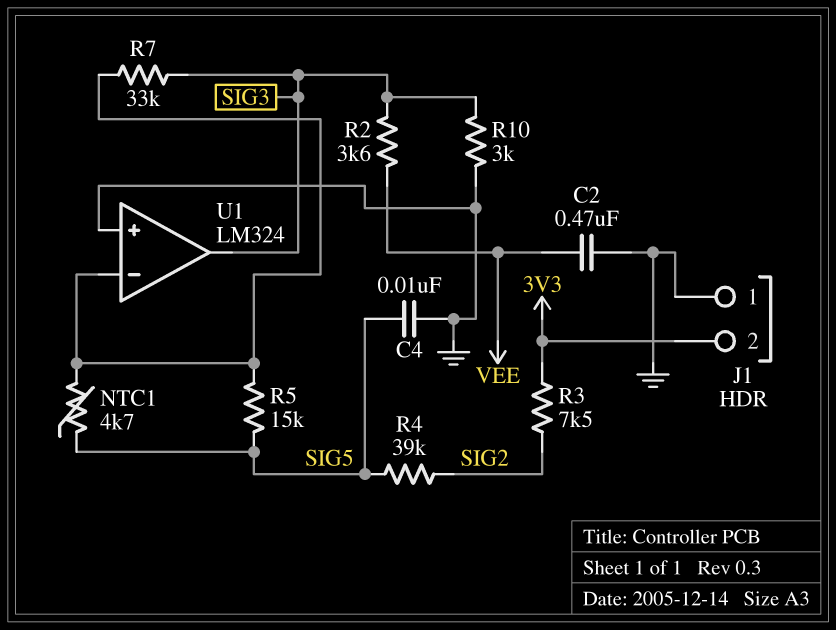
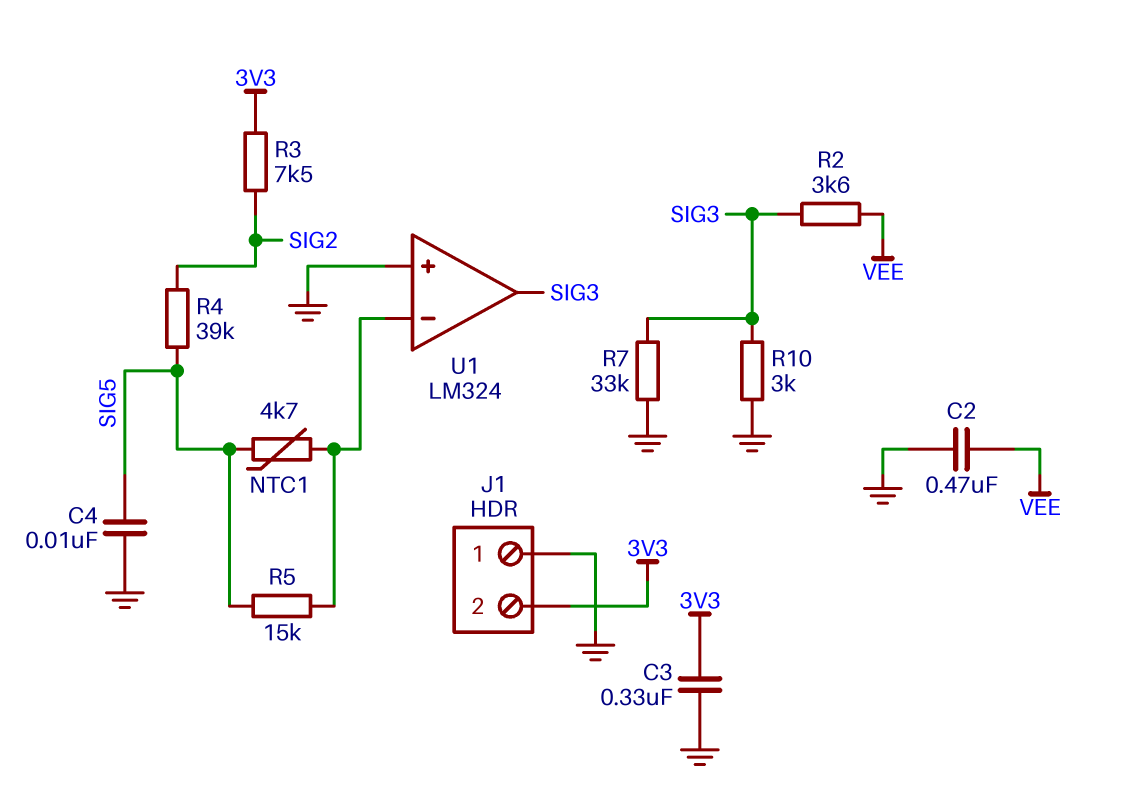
C3: none -> 330nF (3V3, GND)
R7: 33k (SIG3, U1/in-) -> 33k (GND, SIG3)

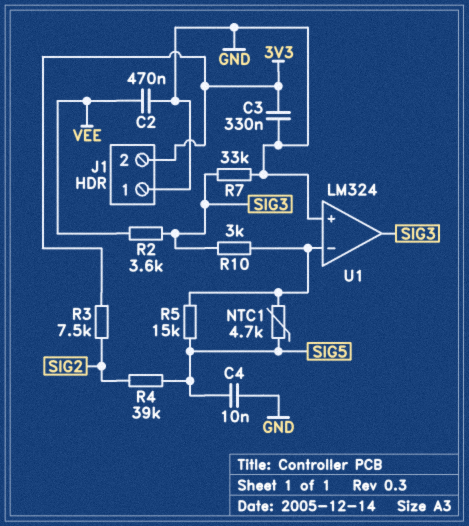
R10: 3k (GND, SIG3) -> 3k (SIG3, U1/in-)

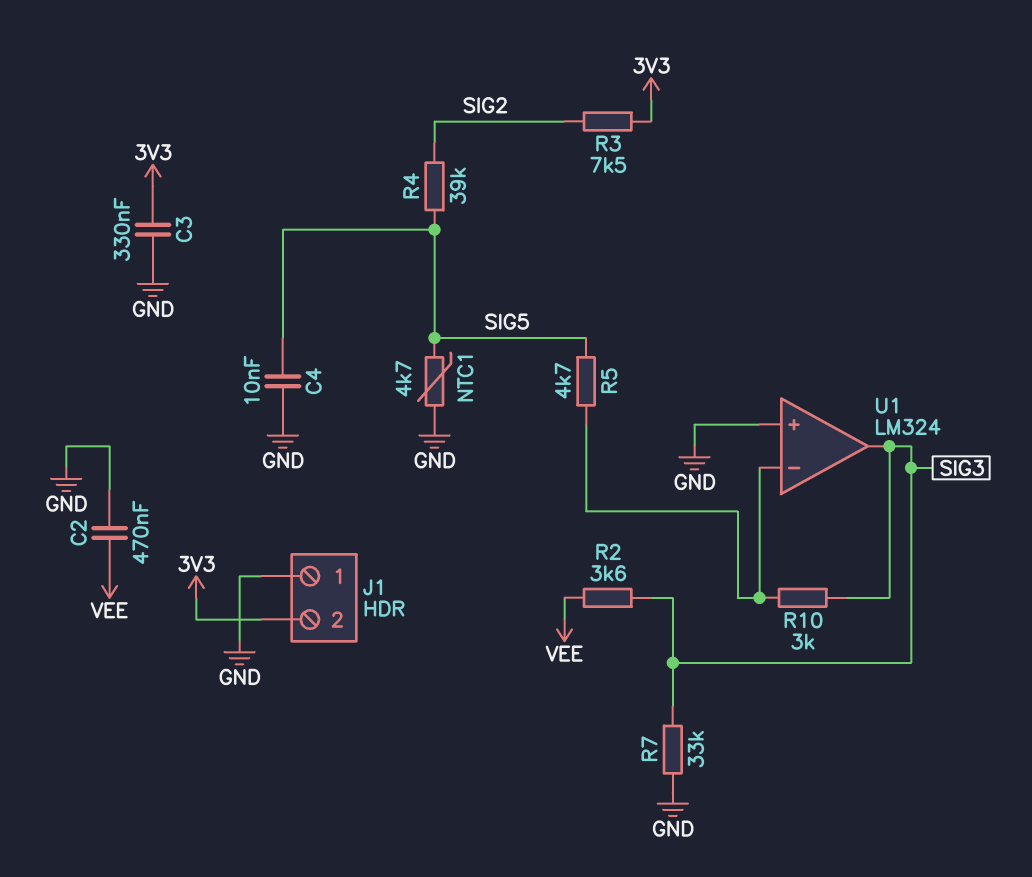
NTC1: 4.7k (SIG5, U1/in-) -> 4.7k (GND, SIG5)
R5: 15k (SIG5, U1/in-) -> 4.7k (SIG5, U1/in-)

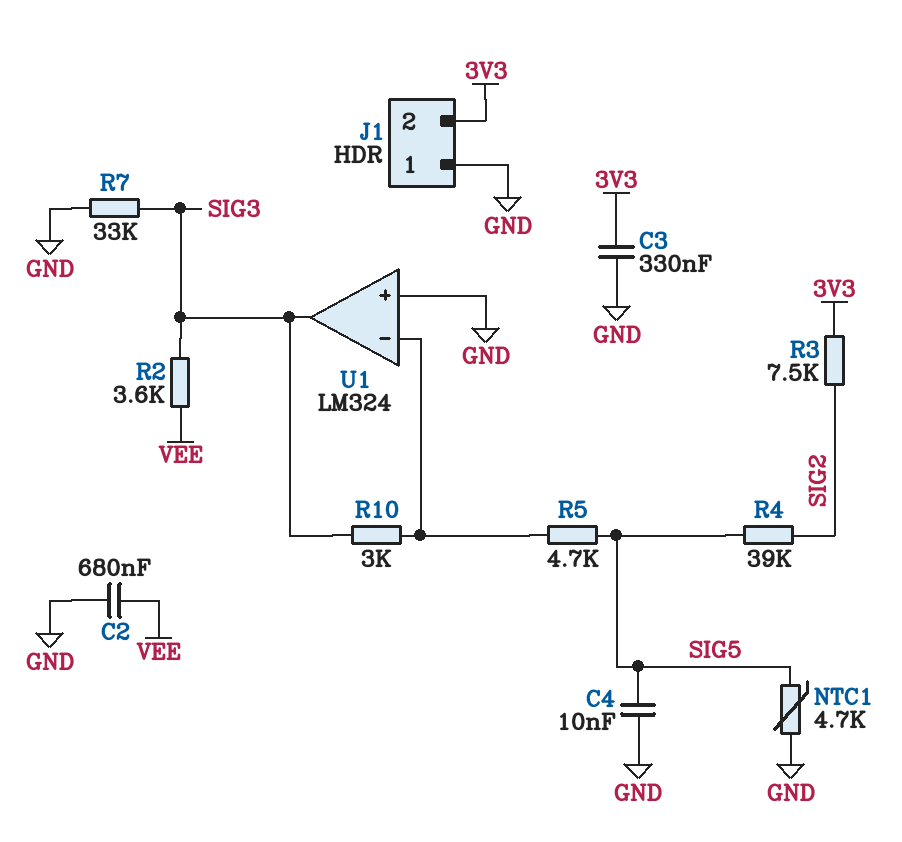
C2: 470nF (GND, VEE) -> 680nF (GND, VEE)

